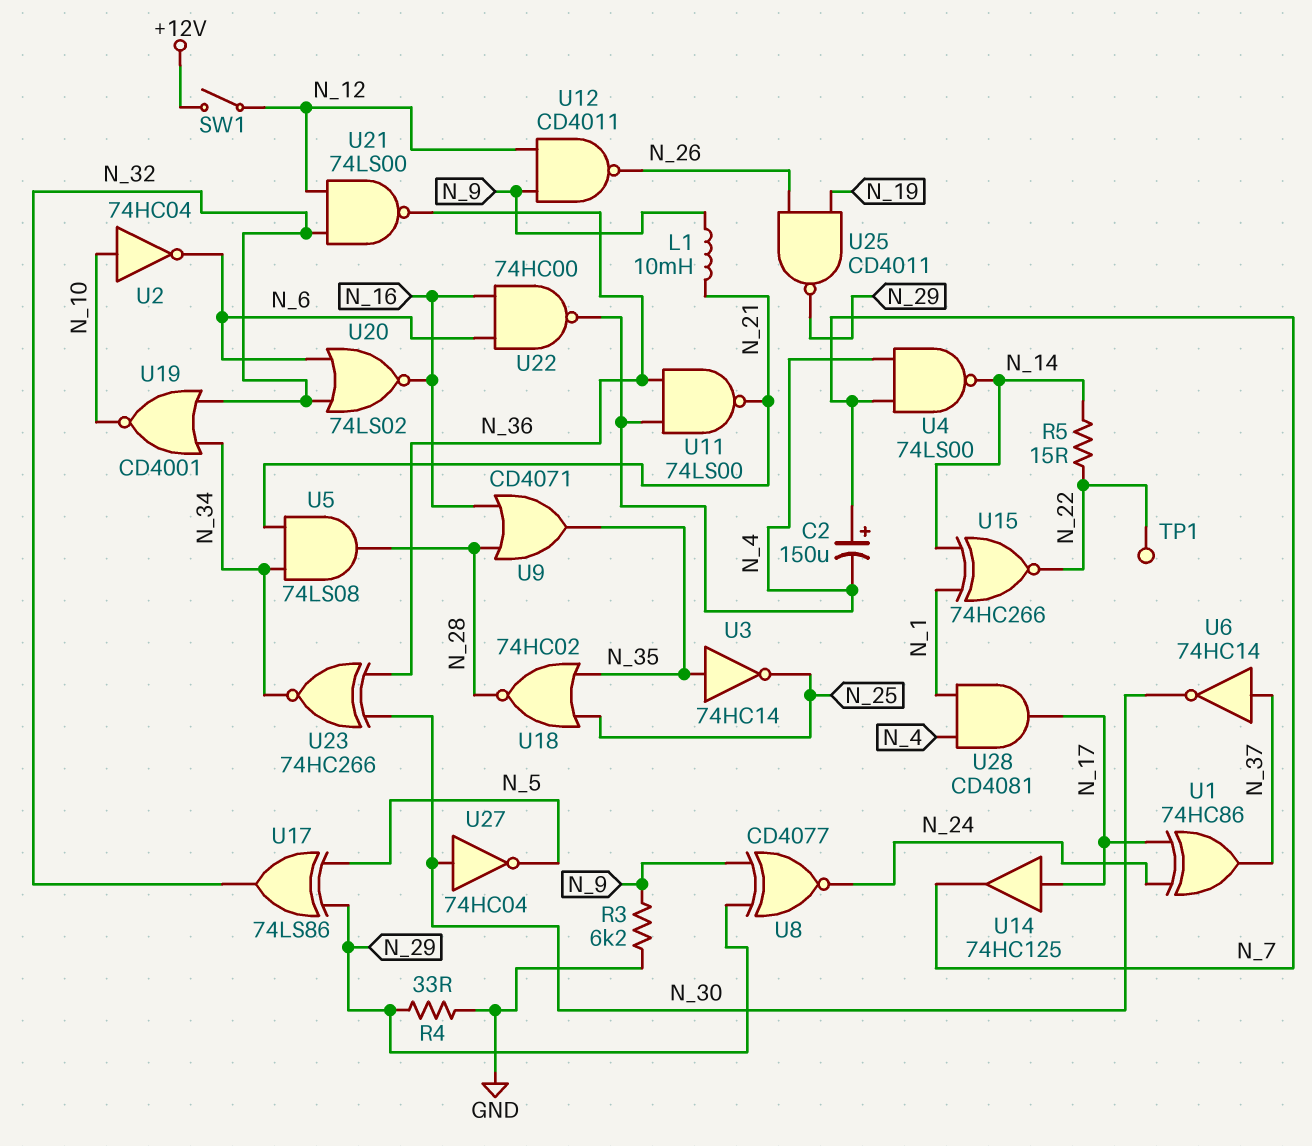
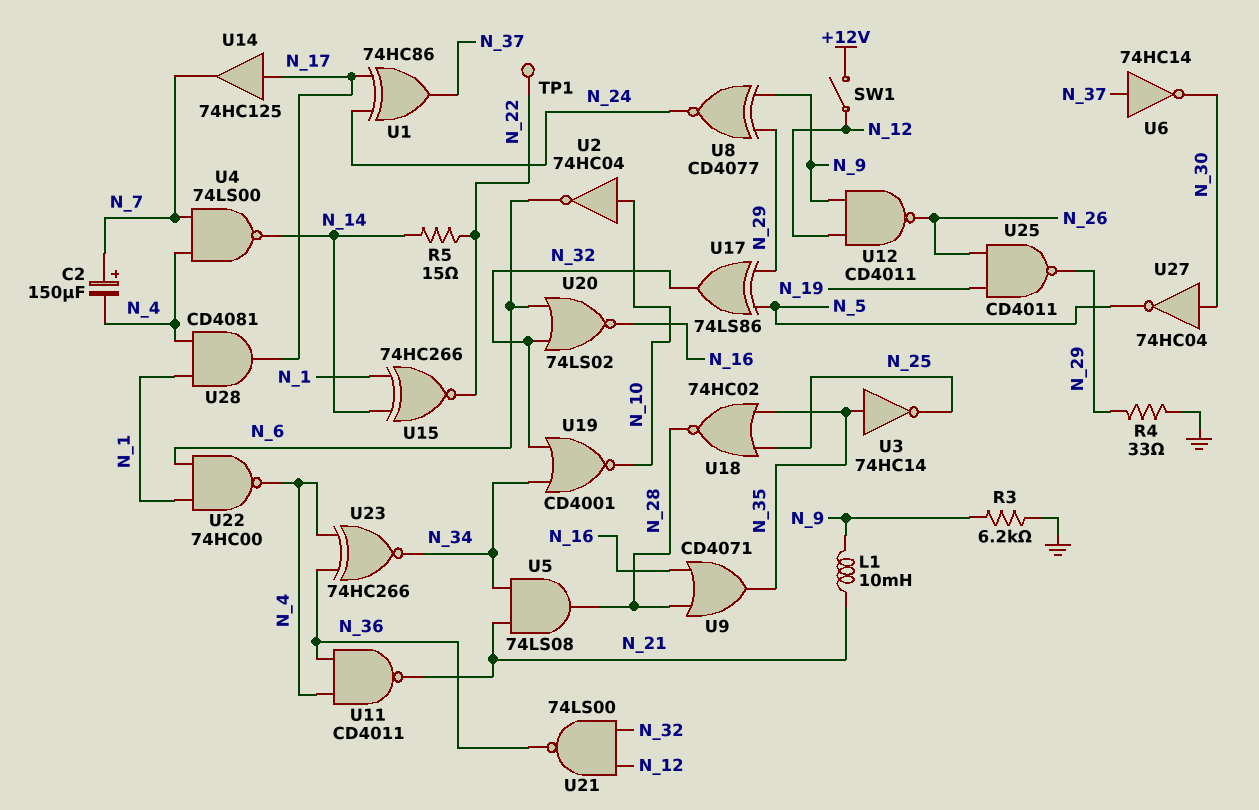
U11: NAND 74LS00 (in N_4, in N_36, out N_21) -> NAND CD4011 (in N_4, in N_36, out N_21)
U22: NAND 74HC00 (in N_6, in N_16, out N_4) -> NAND 74HC00 (in N_1, in N_6, out N_4)
U23: XNOR 74HC266 (in N_30, in N_36, out N_34) -> XNOR 74HC266 (in N_4, in N_36, out N_34)

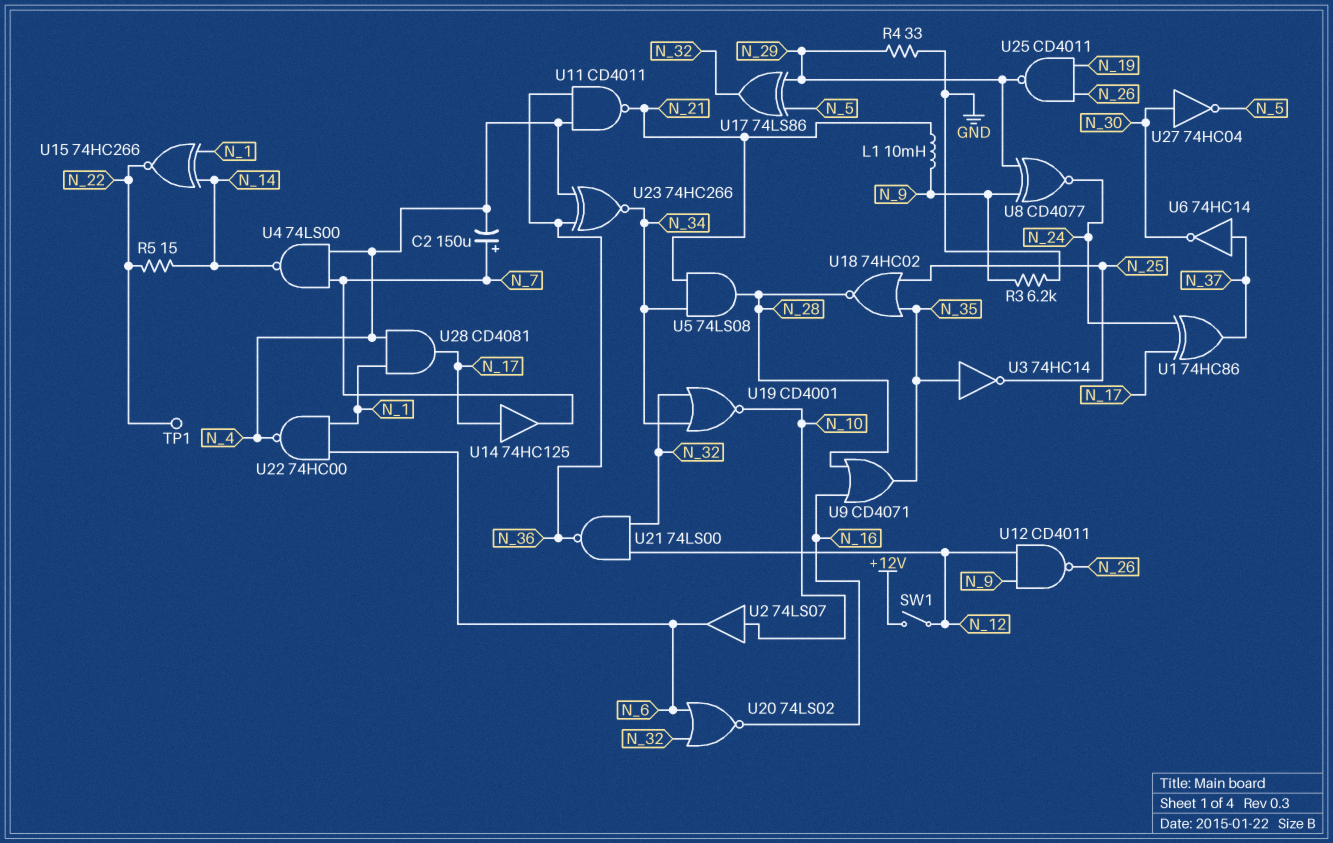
U2: NOT 74HC04 (in N_10, out N_6) -> buffer 74LS07 (in N_10, out N_6)

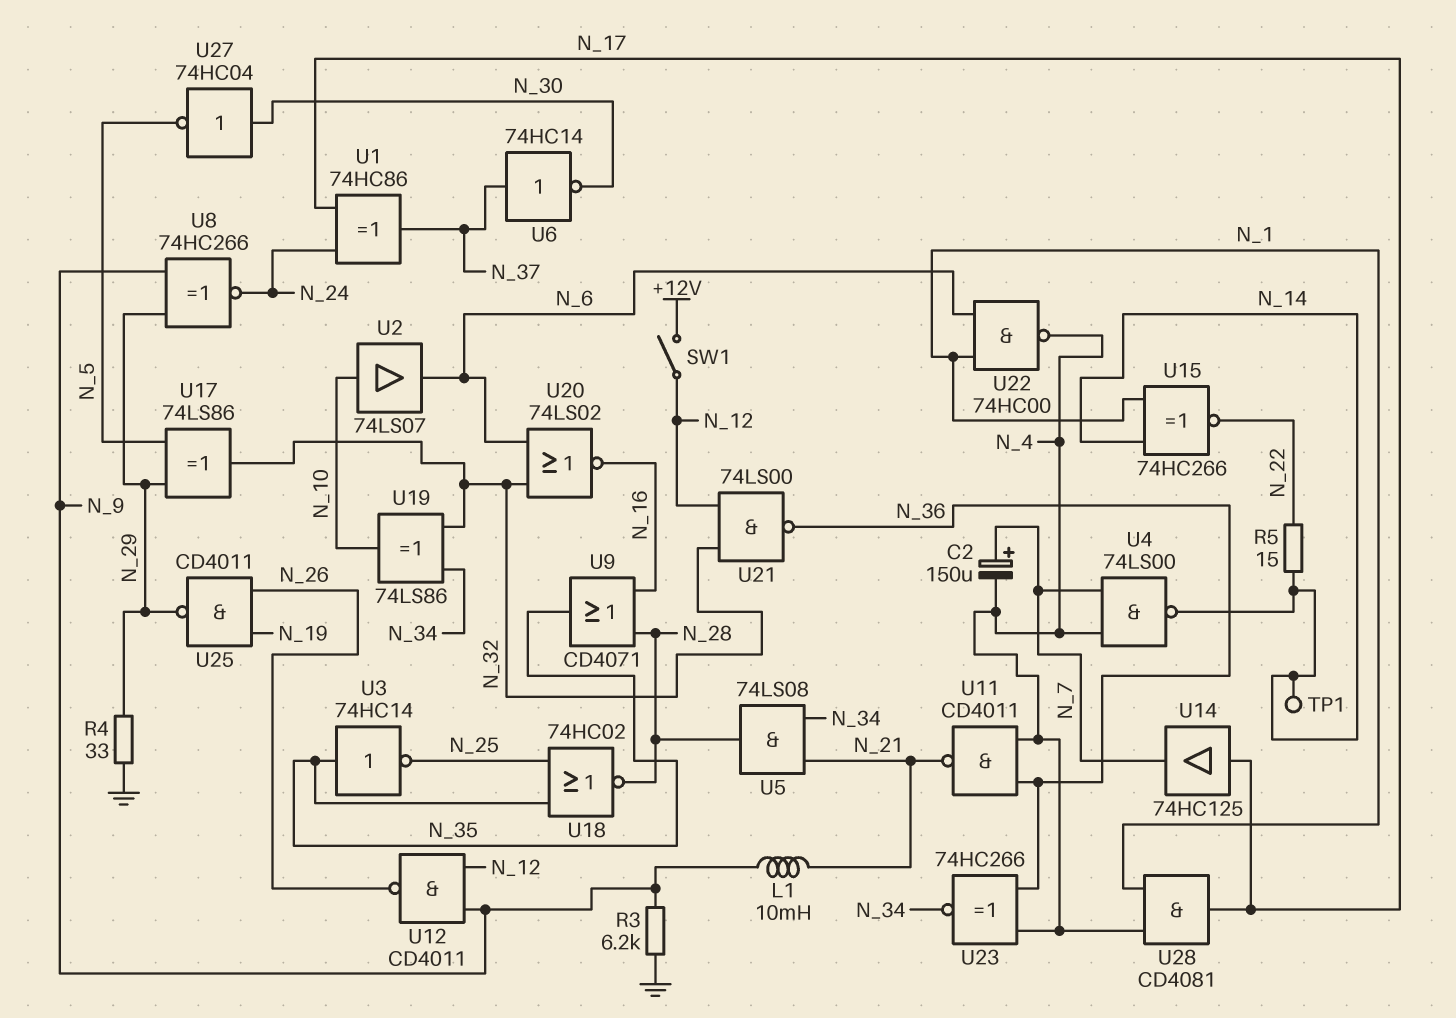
TP1: test point (N_22) -> test point (N_14)
U8: XNOR CD4077 (in N_9, in N_29, out N_24) -> XNOR 74HC266 (in N_9, in N_29, out N_24)
U19: NOR CD4001 (in N_32, in N_34, out N_10) -> XOR 74LS86 (in N_32, in N_34, out N_10)

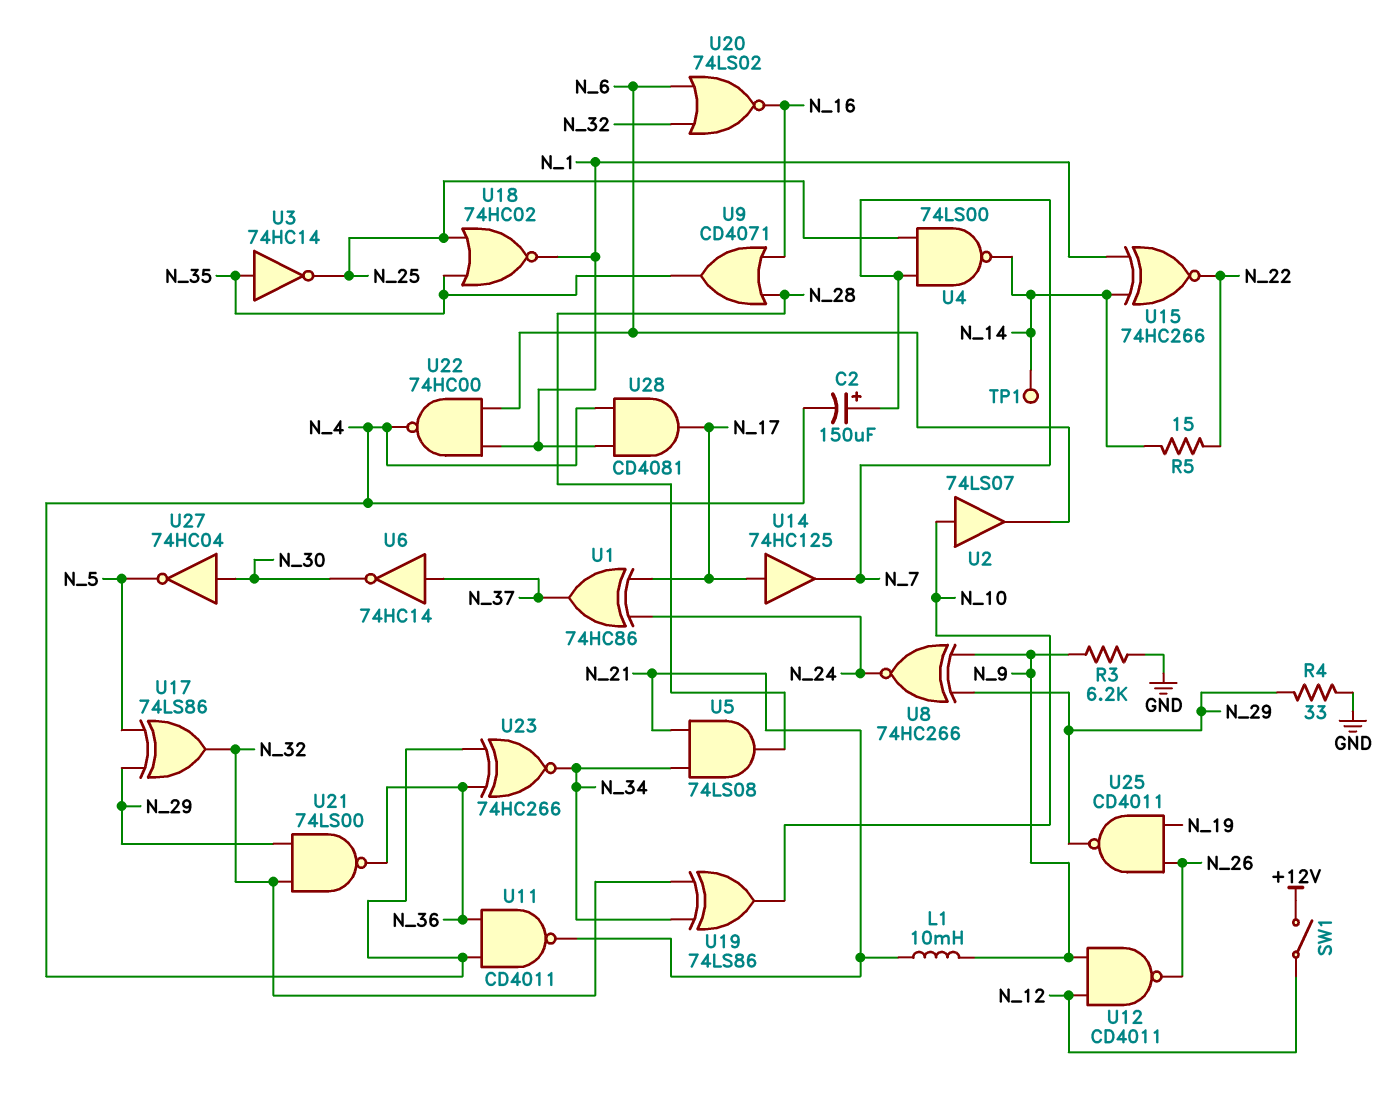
U4: NAND 74LS00 (in N_4, in N_7, out N_14) -> NAND 74LS00 (in N_7, in N_25, out N_14)
U18: NOR 74HC02 (in N_25, in N_35, out N_28) -> NOR 74HC02 (in N_25, in N_35, out N_1)
U21: NAND 74LS00 (in N_12, in N_32, out N_36) -> NAND 74LS00 (in N_29, in N_32, out N_36)

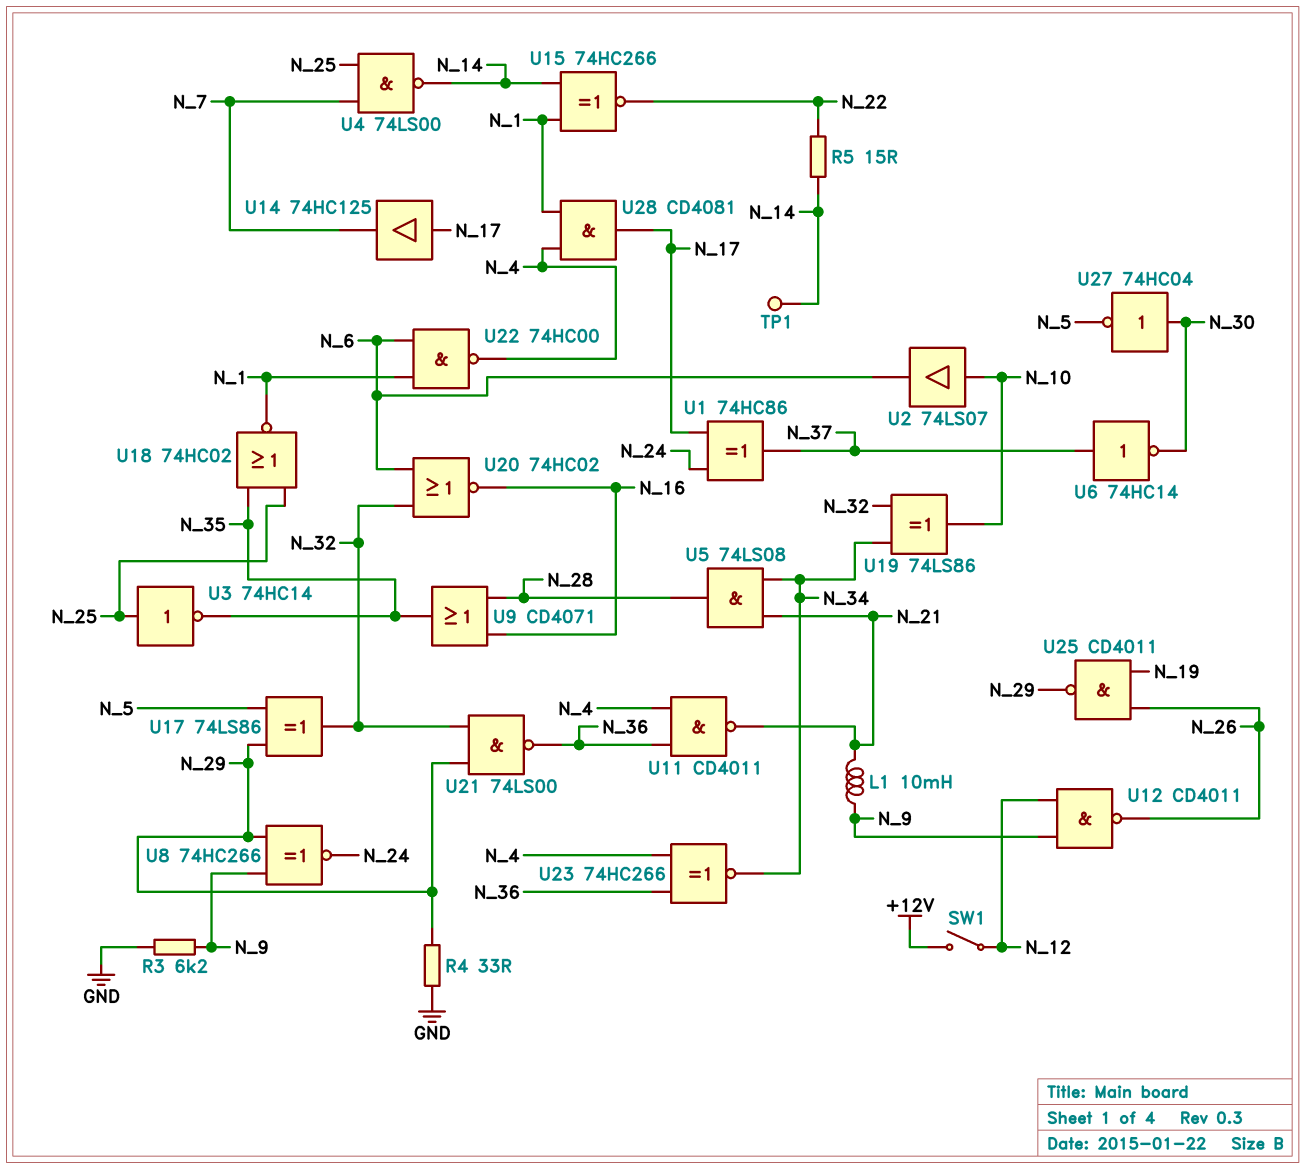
C2: 150uF (plus N_7, minus N_4) -> none
U3: NOT 74HC14 (in N_35, out N_25) -> NOT 74HC14 (in N_25, out N_35)
U20: NOR 74LS02 (in N_6, in N_32, out N_16) -> NOR 74HC02 (in N_6, in N_32, out N_16)

